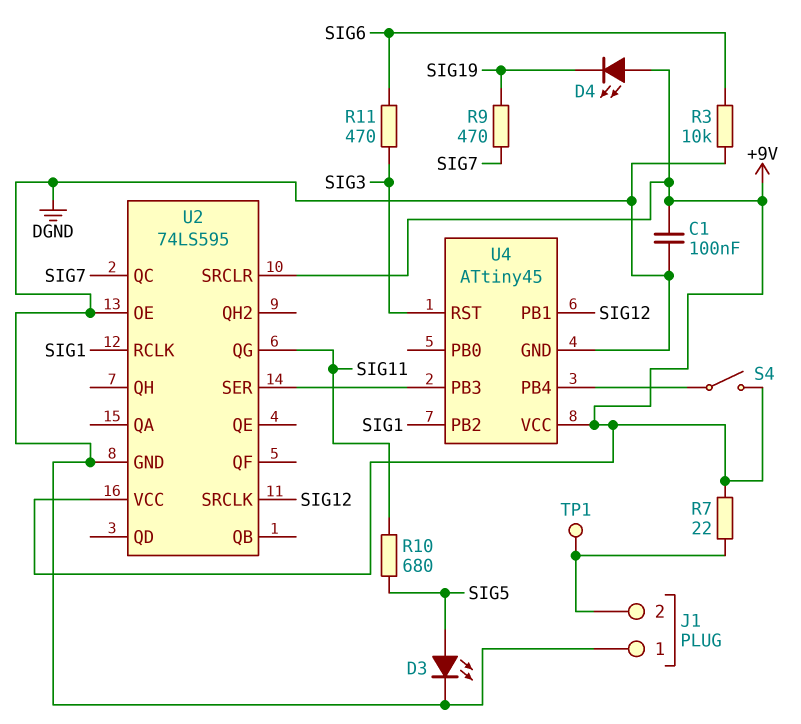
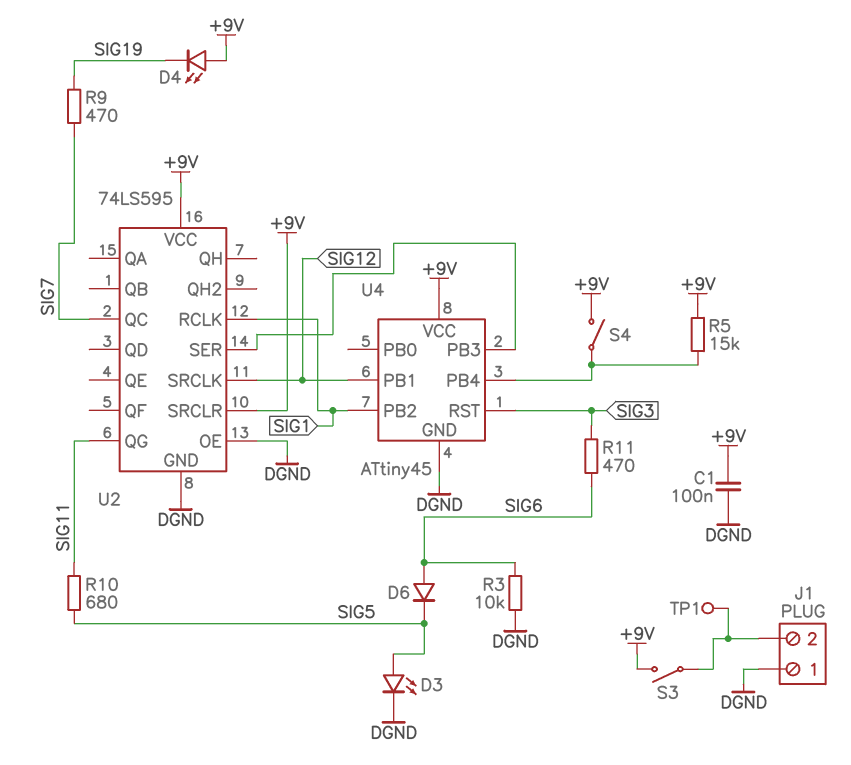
D6: none -> diode (A SIG6, K SIG5)
R5: none -> 15k (+9V, U4/PB4)
R7: 22 (+9V, J1/2) -> none
S3: none -> switch (+9V, J1/2)

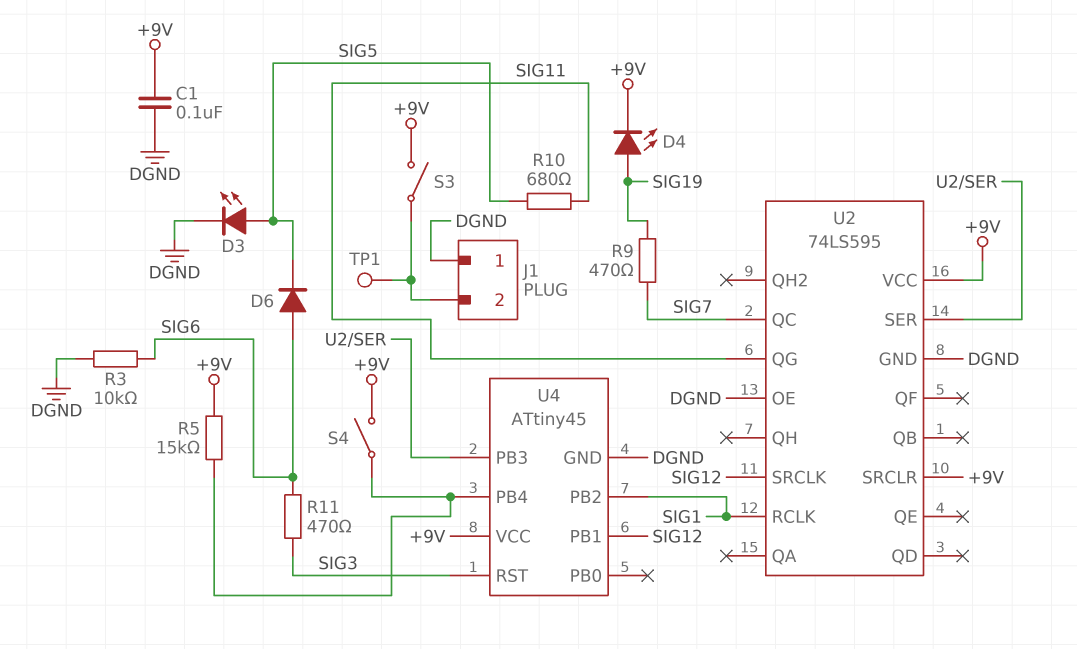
D4: LED (A +9V, K SIG19) -> LED (A SIG19, K +9V)

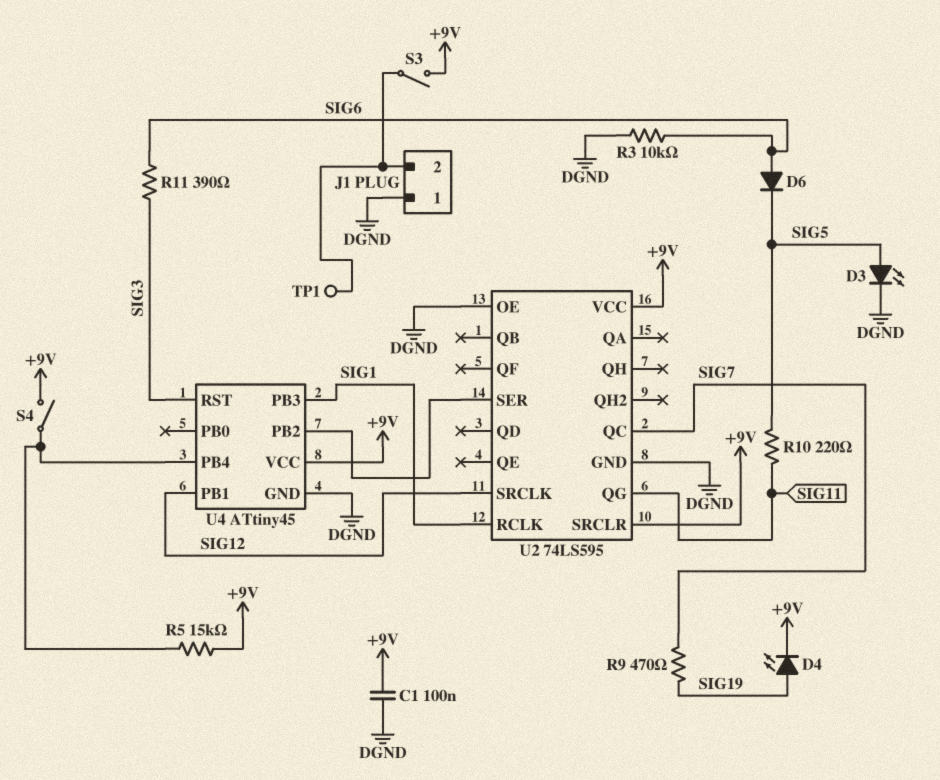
R10: 680 (SIG5, SIG11) -> 220 (SIG5, SIG11)
R11: 470 (SIG3, SIG6) -> 390 (SIG3, SIG6)
U4 pin PB2: SIG1 -> U2/SER
U4 pin PB3: U2/SER -> SIG1

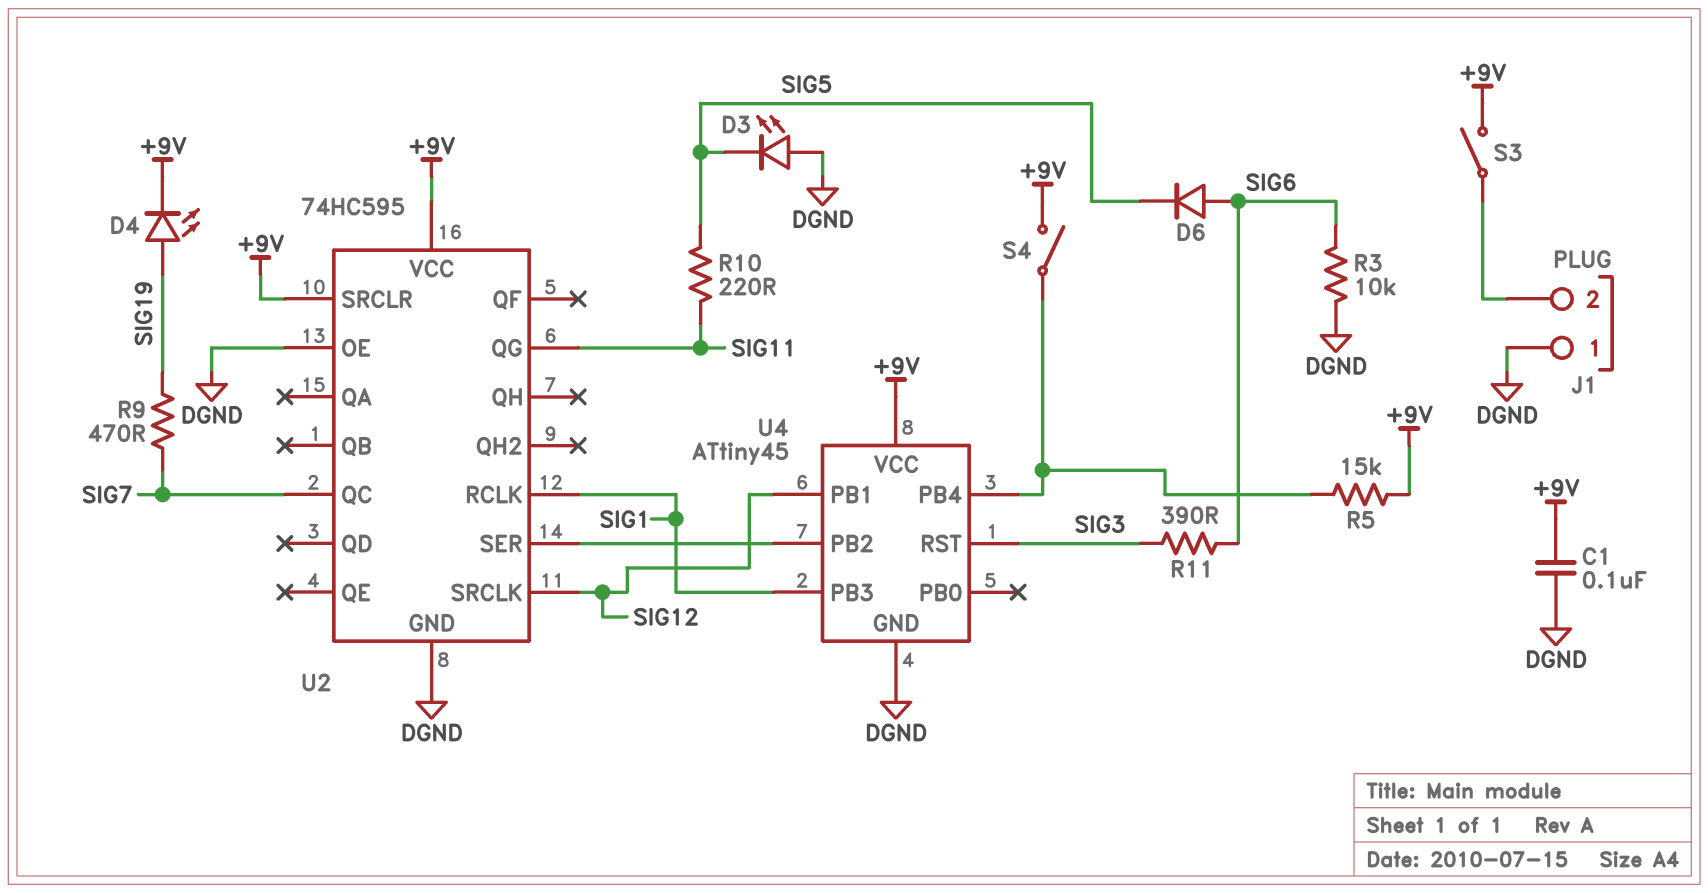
D3: LED (A SIG5, K DGND) -> LED (A DGND, K SIG5)
TP1: test point (J1/2) -> none
U2: 74LS595 -> 74HC595

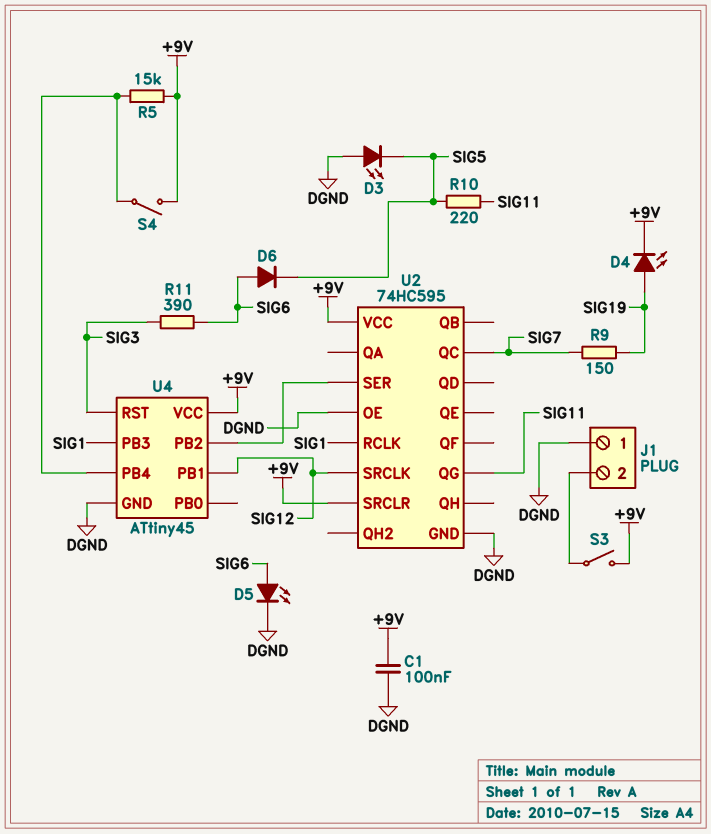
D5: none -> LED (A SIG6, K DGND)
R3: 10k (DGND, SIG6) -> none
R9: 470 (SIG7, SIG19) -> 150 (SIG7, SIG19)

